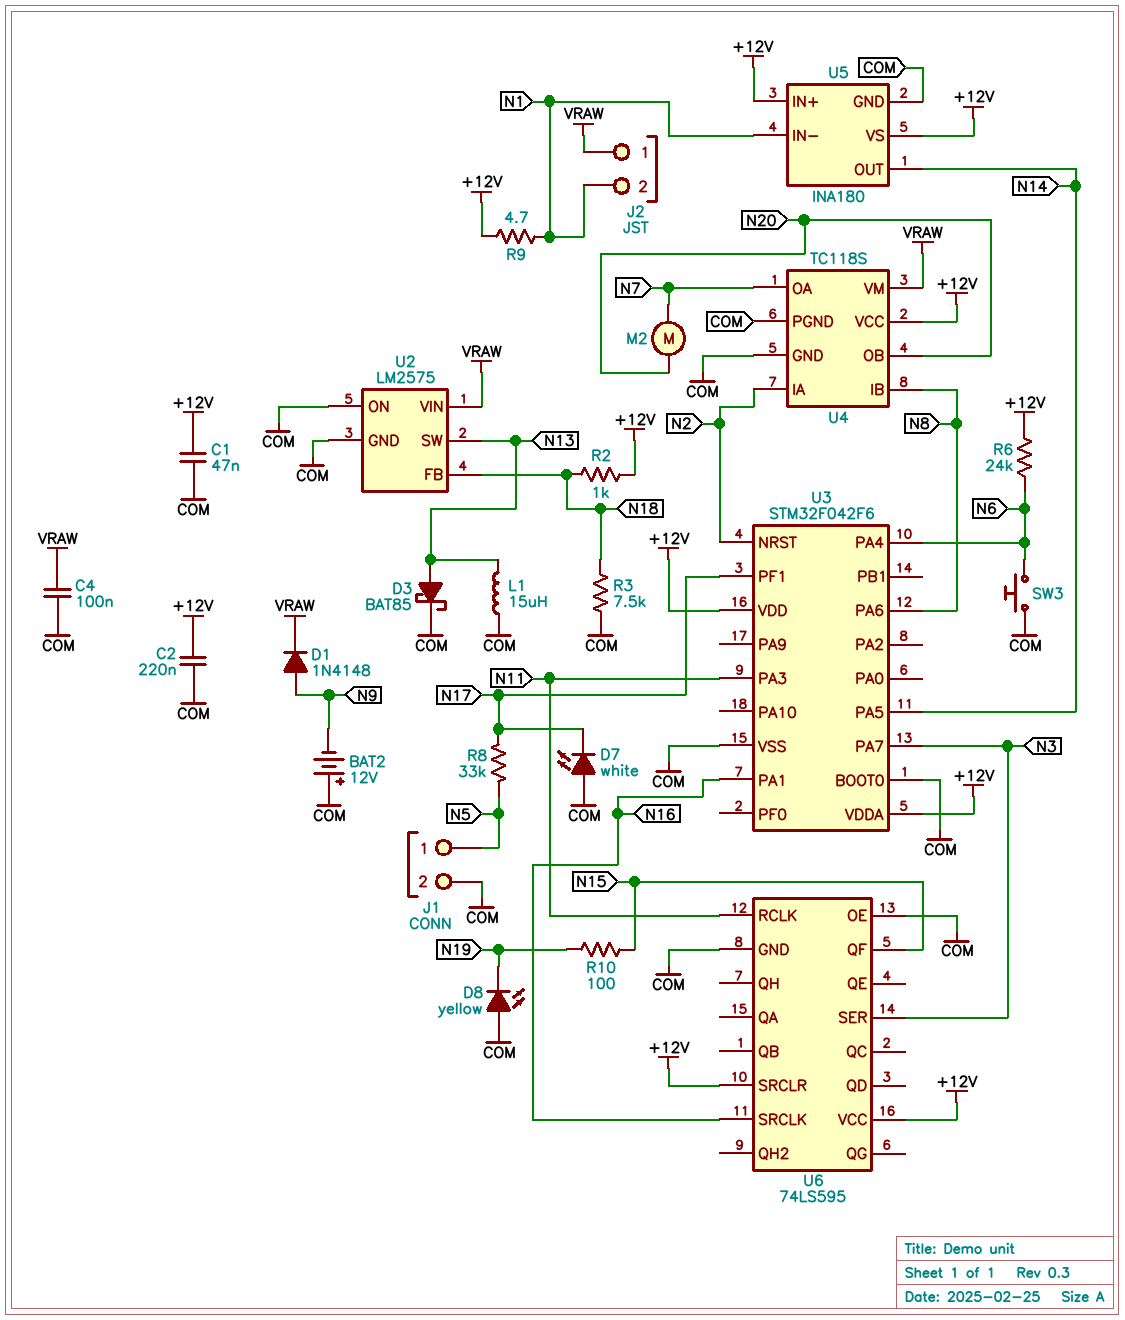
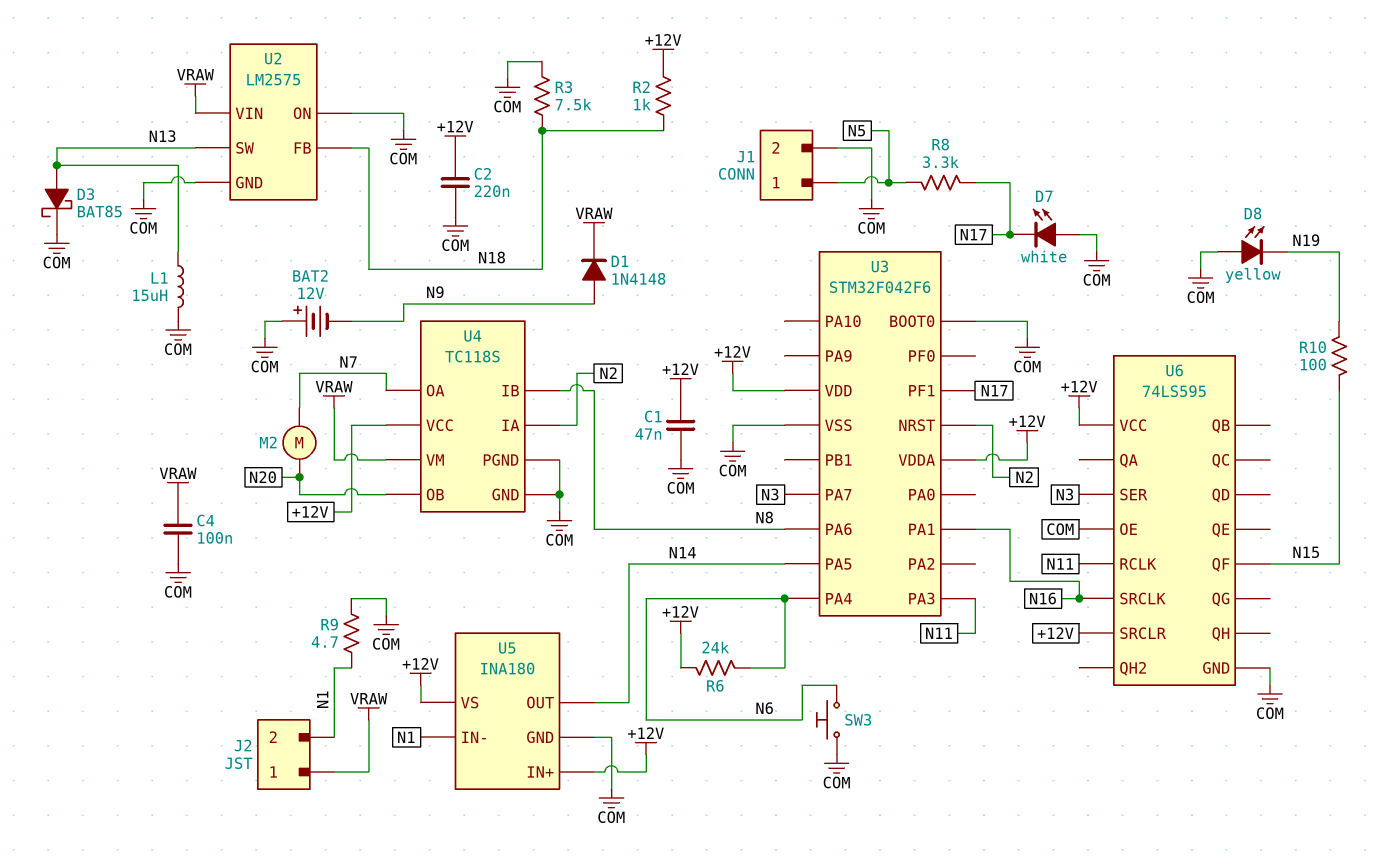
R8: 33k (N5, N17) -> 3.3k (N5, N17)
R9: 4.7 (+12V, N1) -> 4.7 (COM, N1)

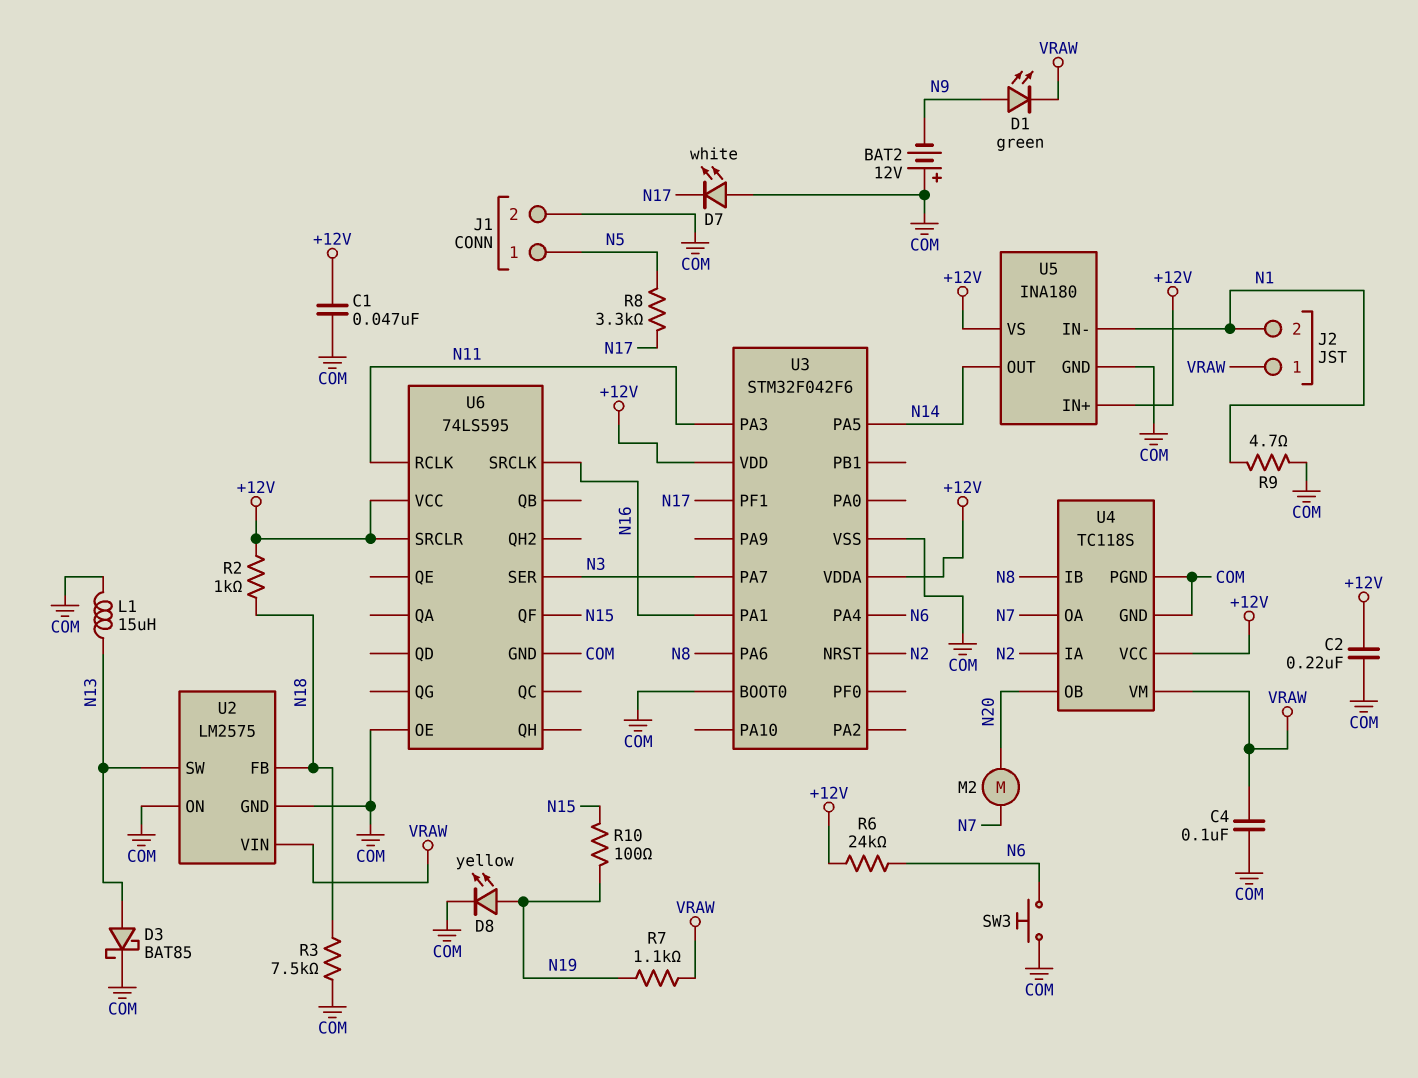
D1: diode 1N4148 (A N9, K VRAW) -> LED green (A N9, K VRAW)
D8: LED yellow (A COM, K N19) -> LED yellow (A N19, K COM)
R7: none -> 1.1k (N19, VRAW)

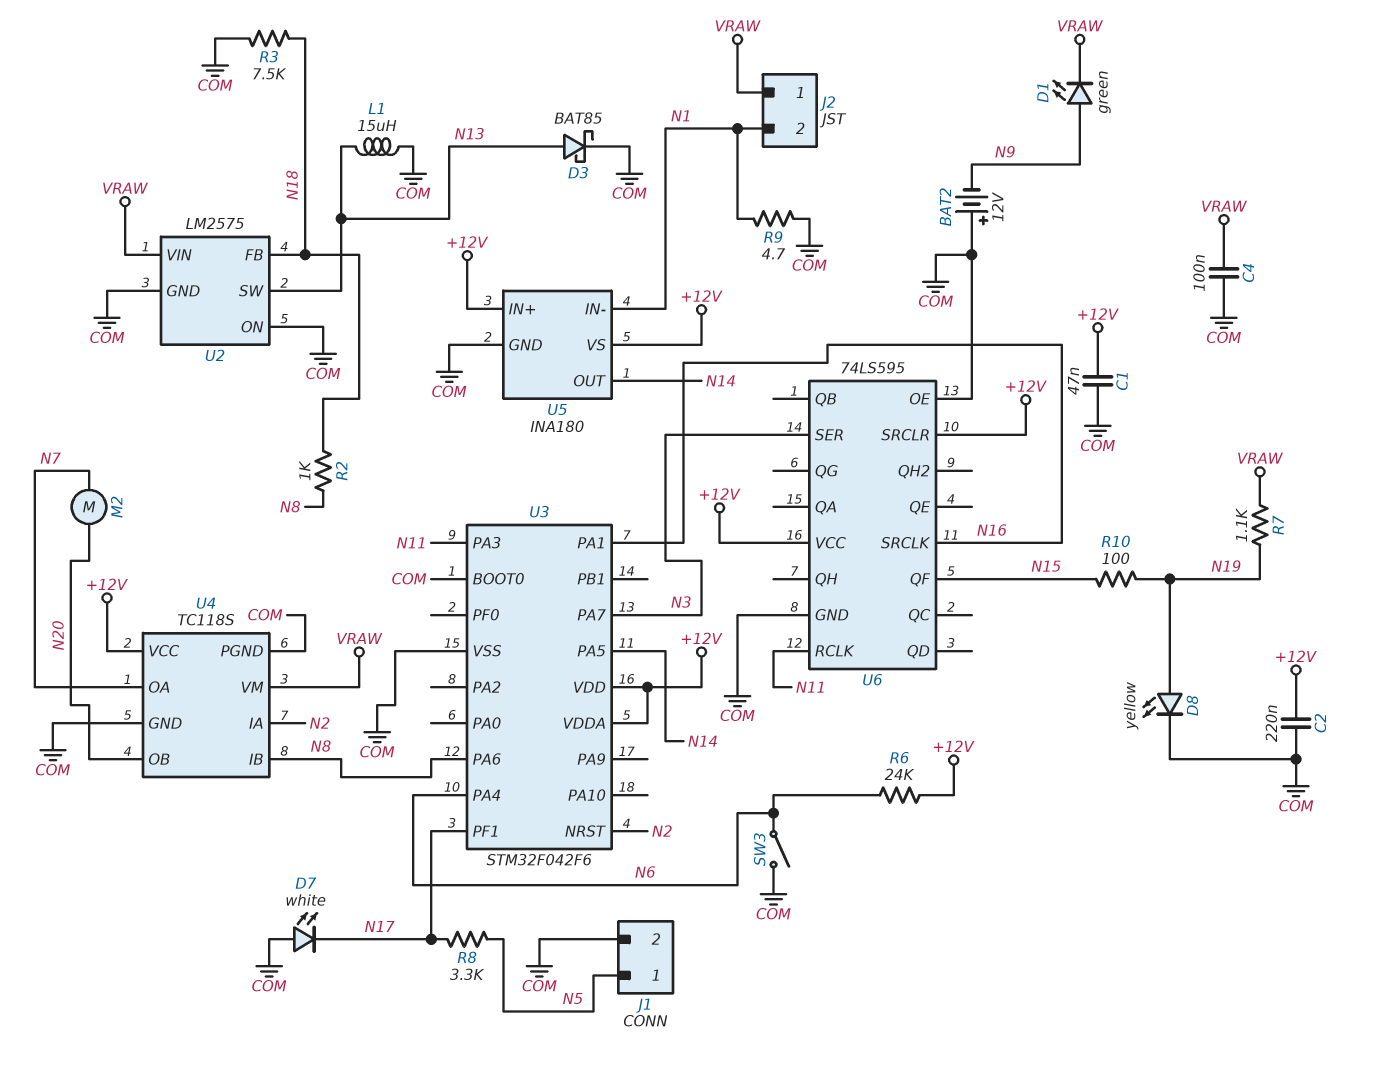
R2: 1k (+12V, N18) -> 1k (N8, N18)
SW3: button (COM, N6) -> switch (COM, N6)

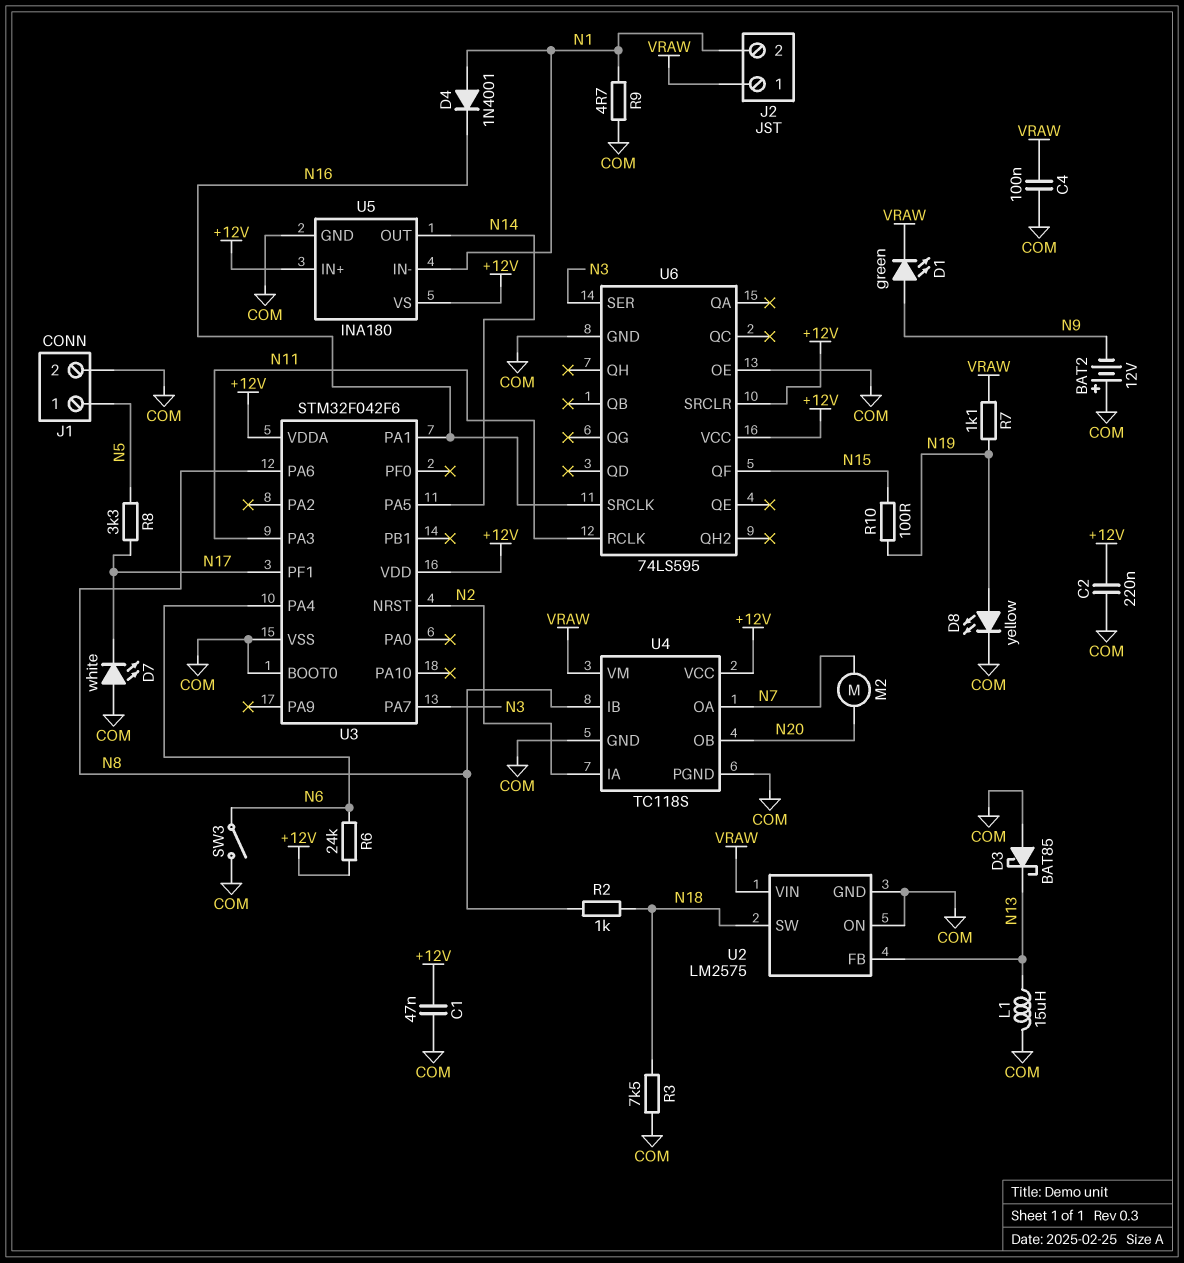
D3: schottky BAT85 (A N13, K COM) -> schottky BAT85 (A COM, K N13)
D4: none -> diode 1N4001 (A N1, K N16)
U2 pin FB: N18 -> N13
U2 pin SW: N13 -> N18

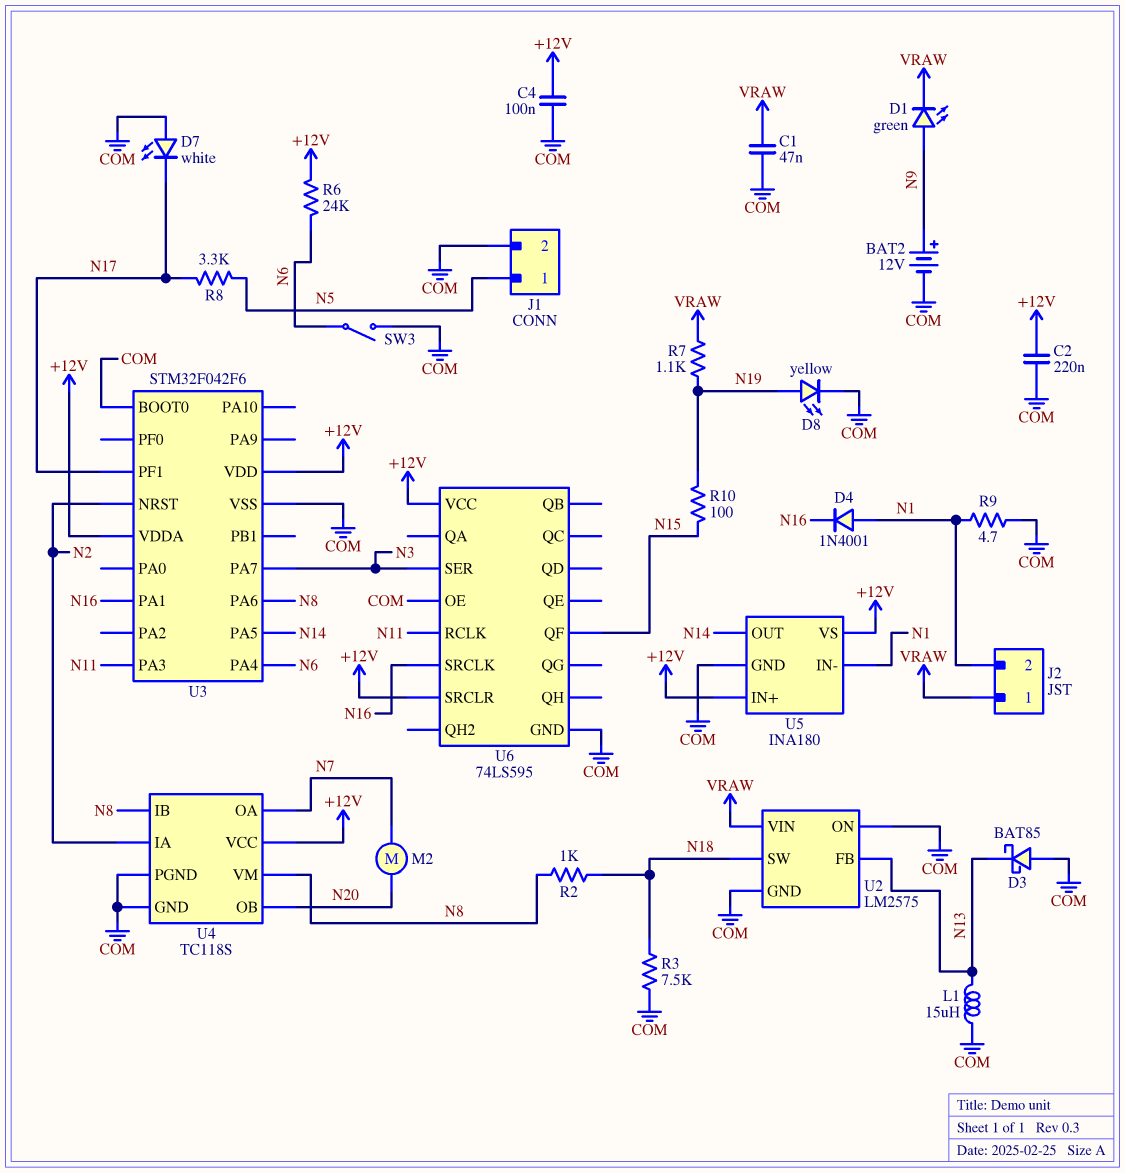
BAT2: 12V (plus COM, minus N9) -> 12V (plus N9, minus COM)
C1: 47nF (+12V, COM) -> 47nF (COM, VRAW)
C4: 100nF (COM, VRAW) -> 100nF (+12V, COM)
U4 pin VM: VRAW -> N8

